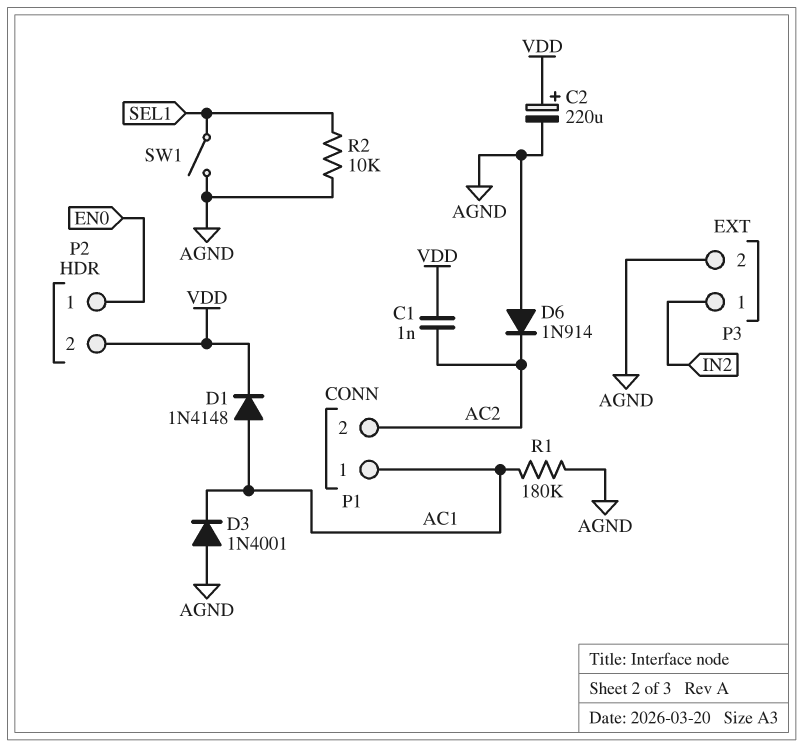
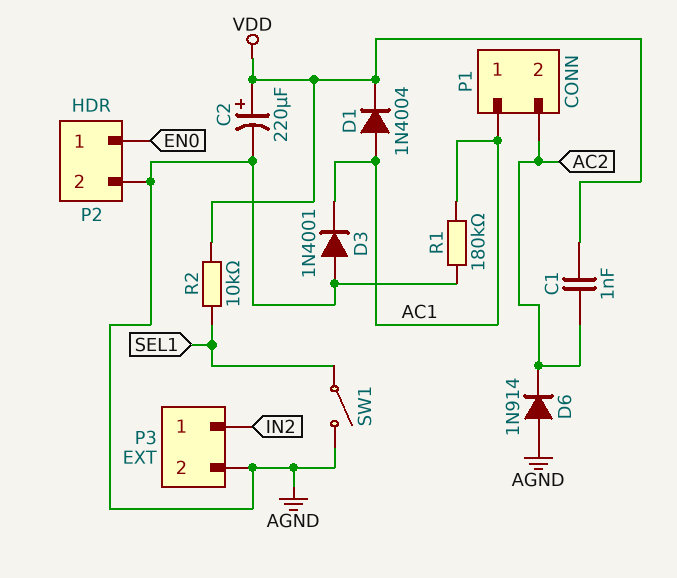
D1: diode 1N4148 (A AC1, K VDD) -> diode 1N4004 (A AC1, K VDD)
P2 pin 2: VDD -> AGND
R2: 10k (AGND, SEL1) -> 10k (SEL1, VDD)

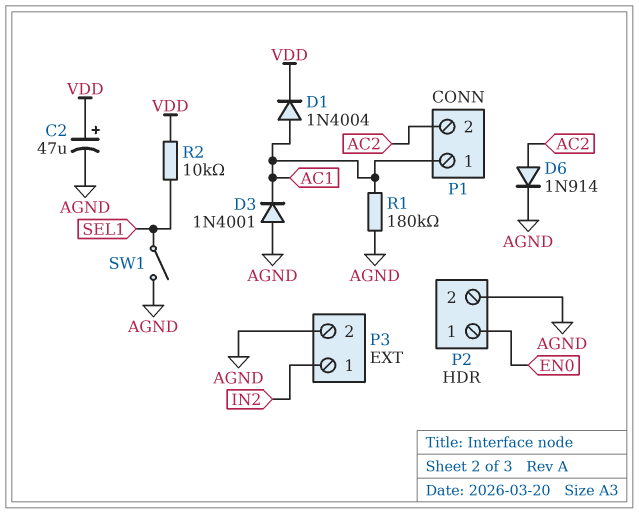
C1: 1nF (AC2, VDD) -> none
C2: 220uF (plus VDD, minus AGND) -> 47uF (plus VDD, minus AGND)
D6: diode 1N914 (A AGND, K AC2) -> diode 1N914 (A AC2, K AGND)

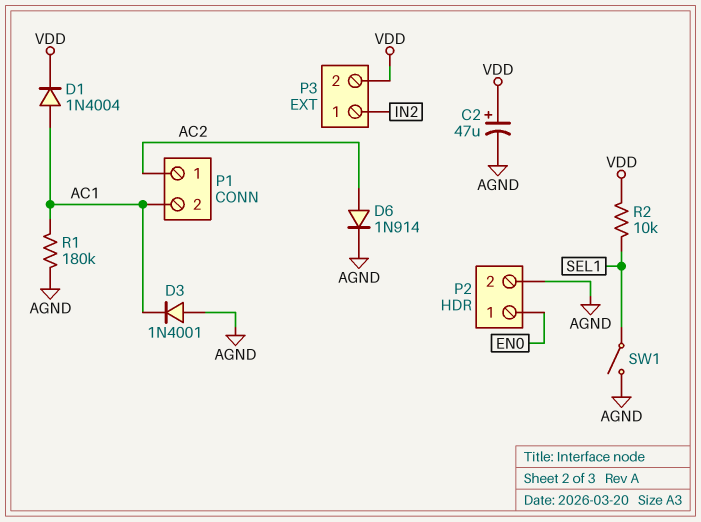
P1 pin 1: AC1 -> AC2
P1 pin 2: AC2 -> AC1
P3 pin 2: AGND -> VDD

